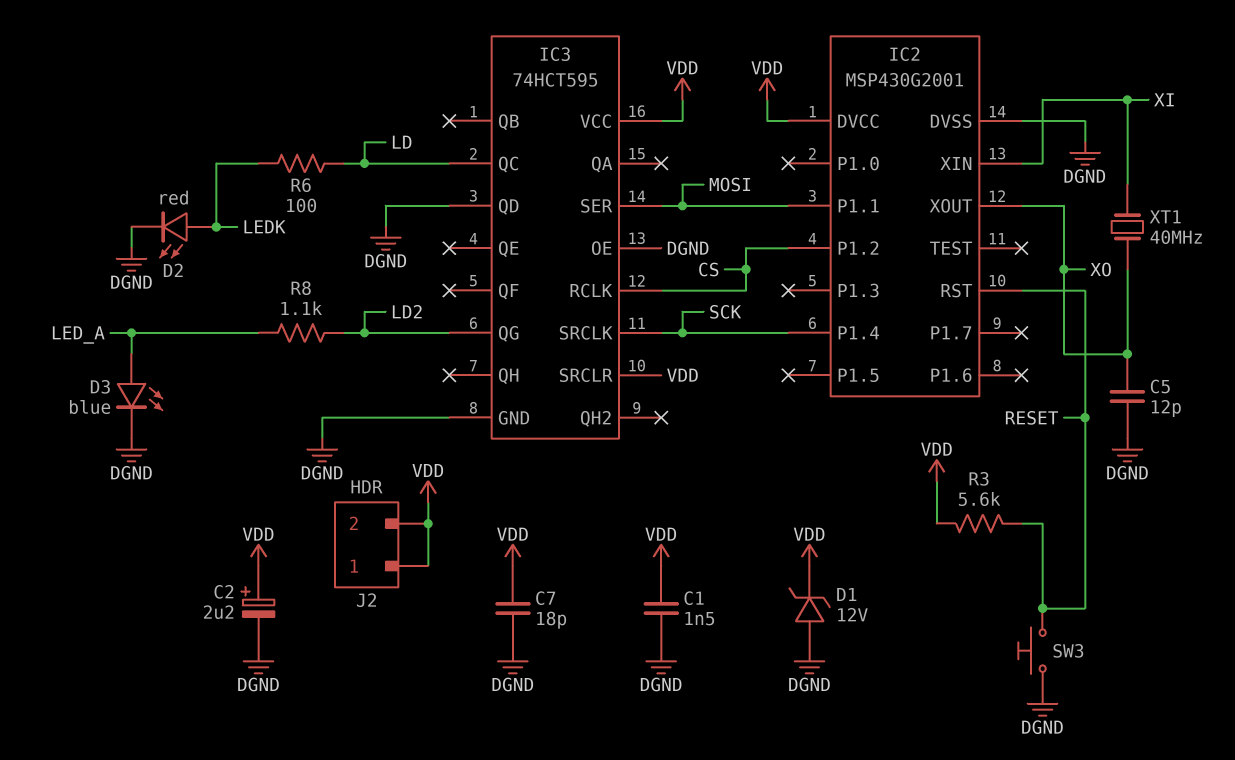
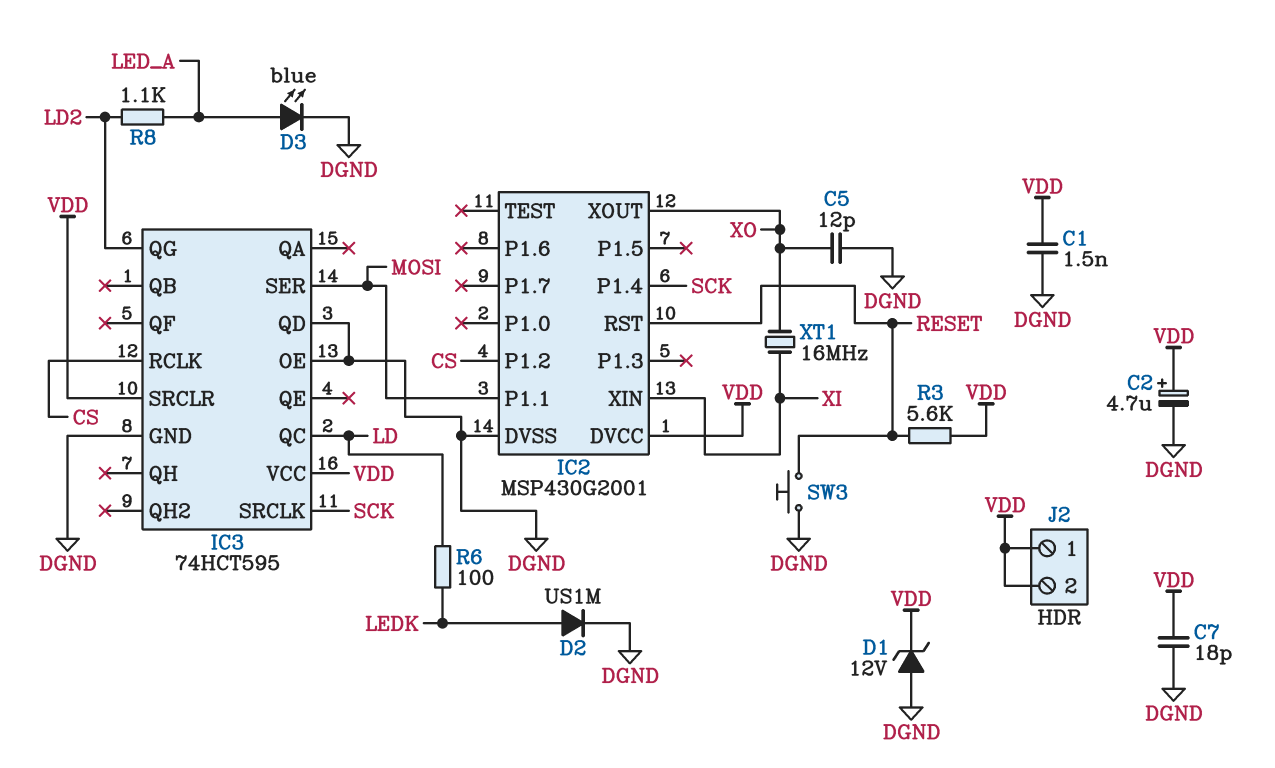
C2: 2.2uF (plus VDD, minus DGND) -> 4.7uF (plus VDD, minus DGND)
D2: LED red (A LEDK, K DGND) -> diode US1M (A LEDK, K DGND)
XT1: 40MHz (XI, XO) -> 16MHz (XI, XO)

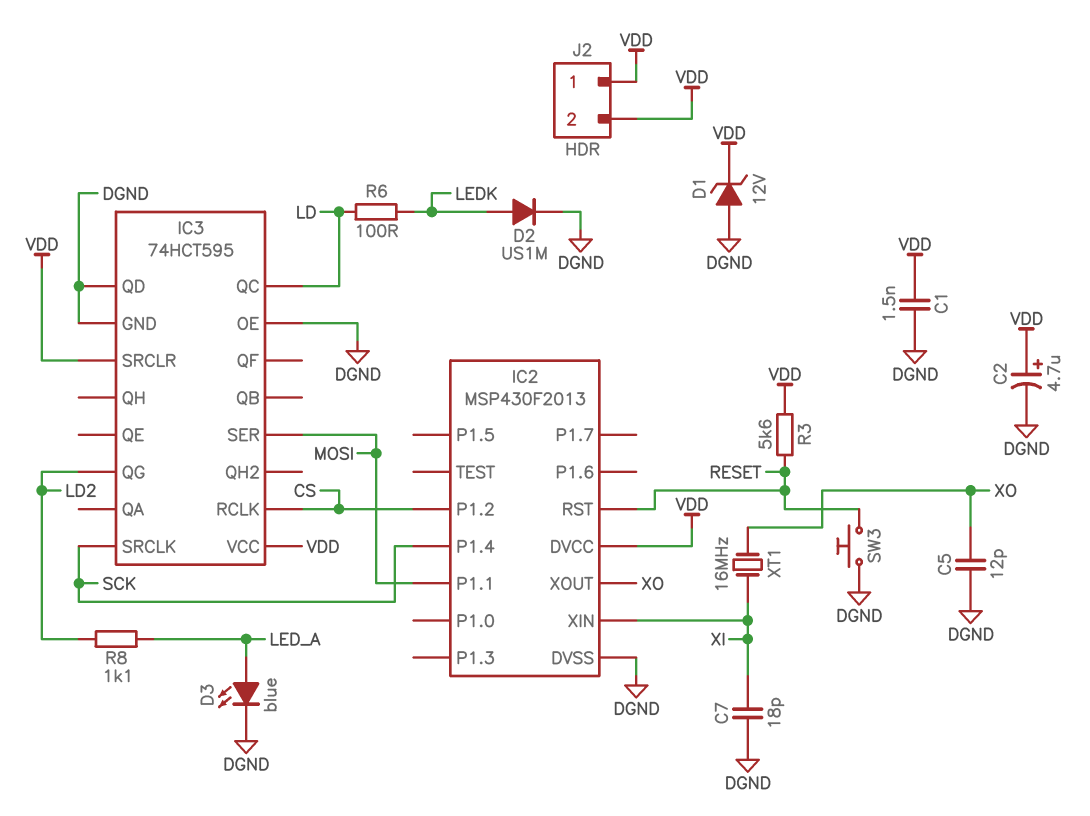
C7: 18pF (DGND, VDD) -> 18pF (DGND, XI)
IC2: MSP430G2001 -> MSP430F2013

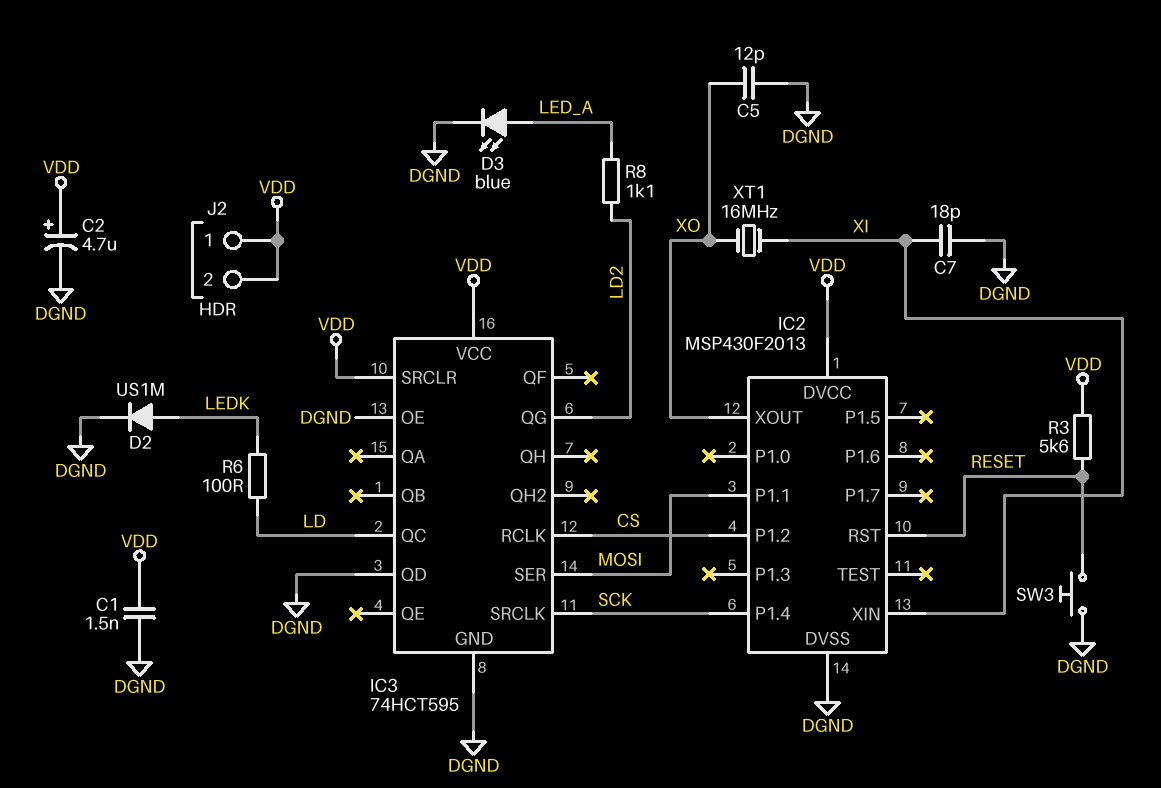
D1: zener 12V (A DGND, K VDD) -> none

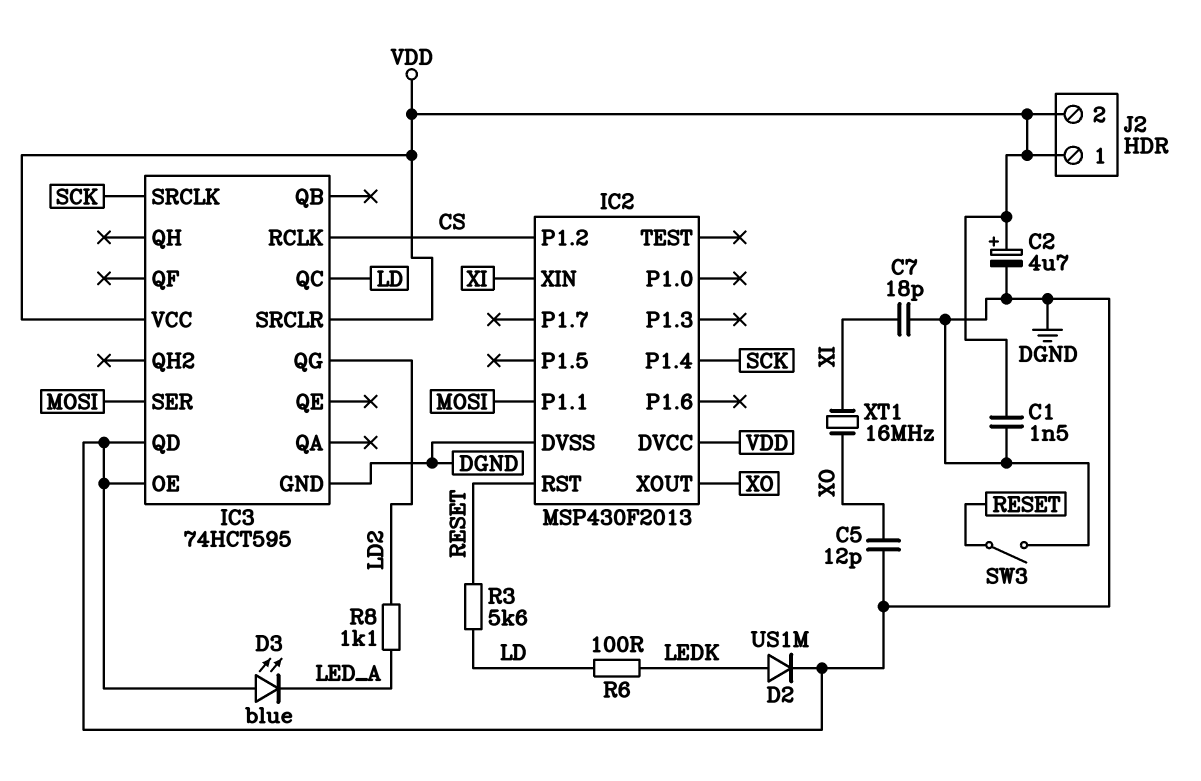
D3: LED blue (A LED_A, K DGND) -> LED blue (A DGND, K LED_A)
R3: 5.6k (RESET, VDD) -> 5.6k (LD, RESET)
SW3: button (DGND, RESET) -> switch (DGND, RESET)

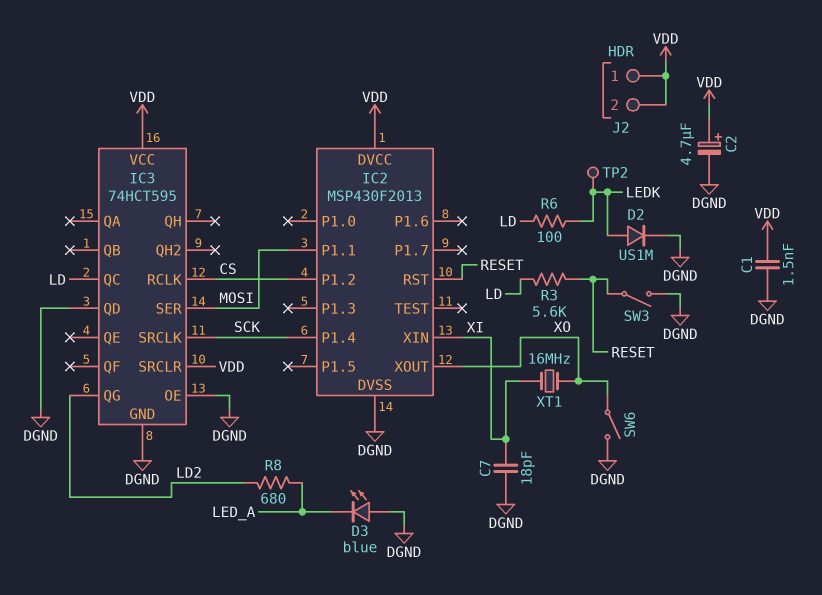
C5: 12pF (DGND, XO) -> none
R8: 1.1k (LD2, LED_A) -> 680 (LD2, LED_A)
SW6: none -> switch (DGND, XO)
TP2: none -> test point (LEDK)

